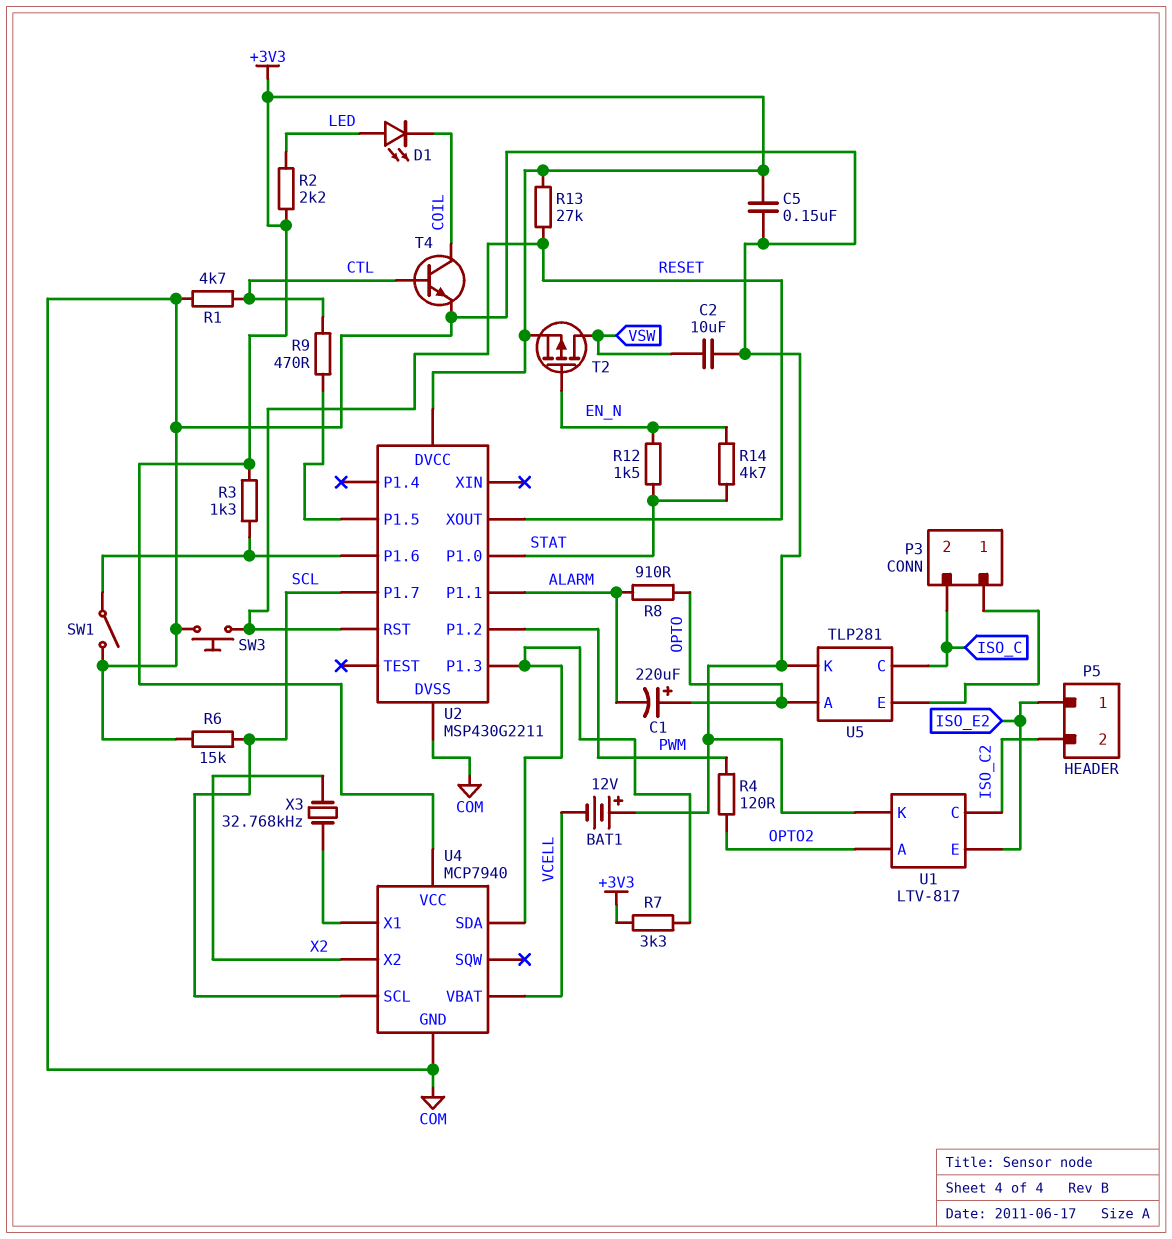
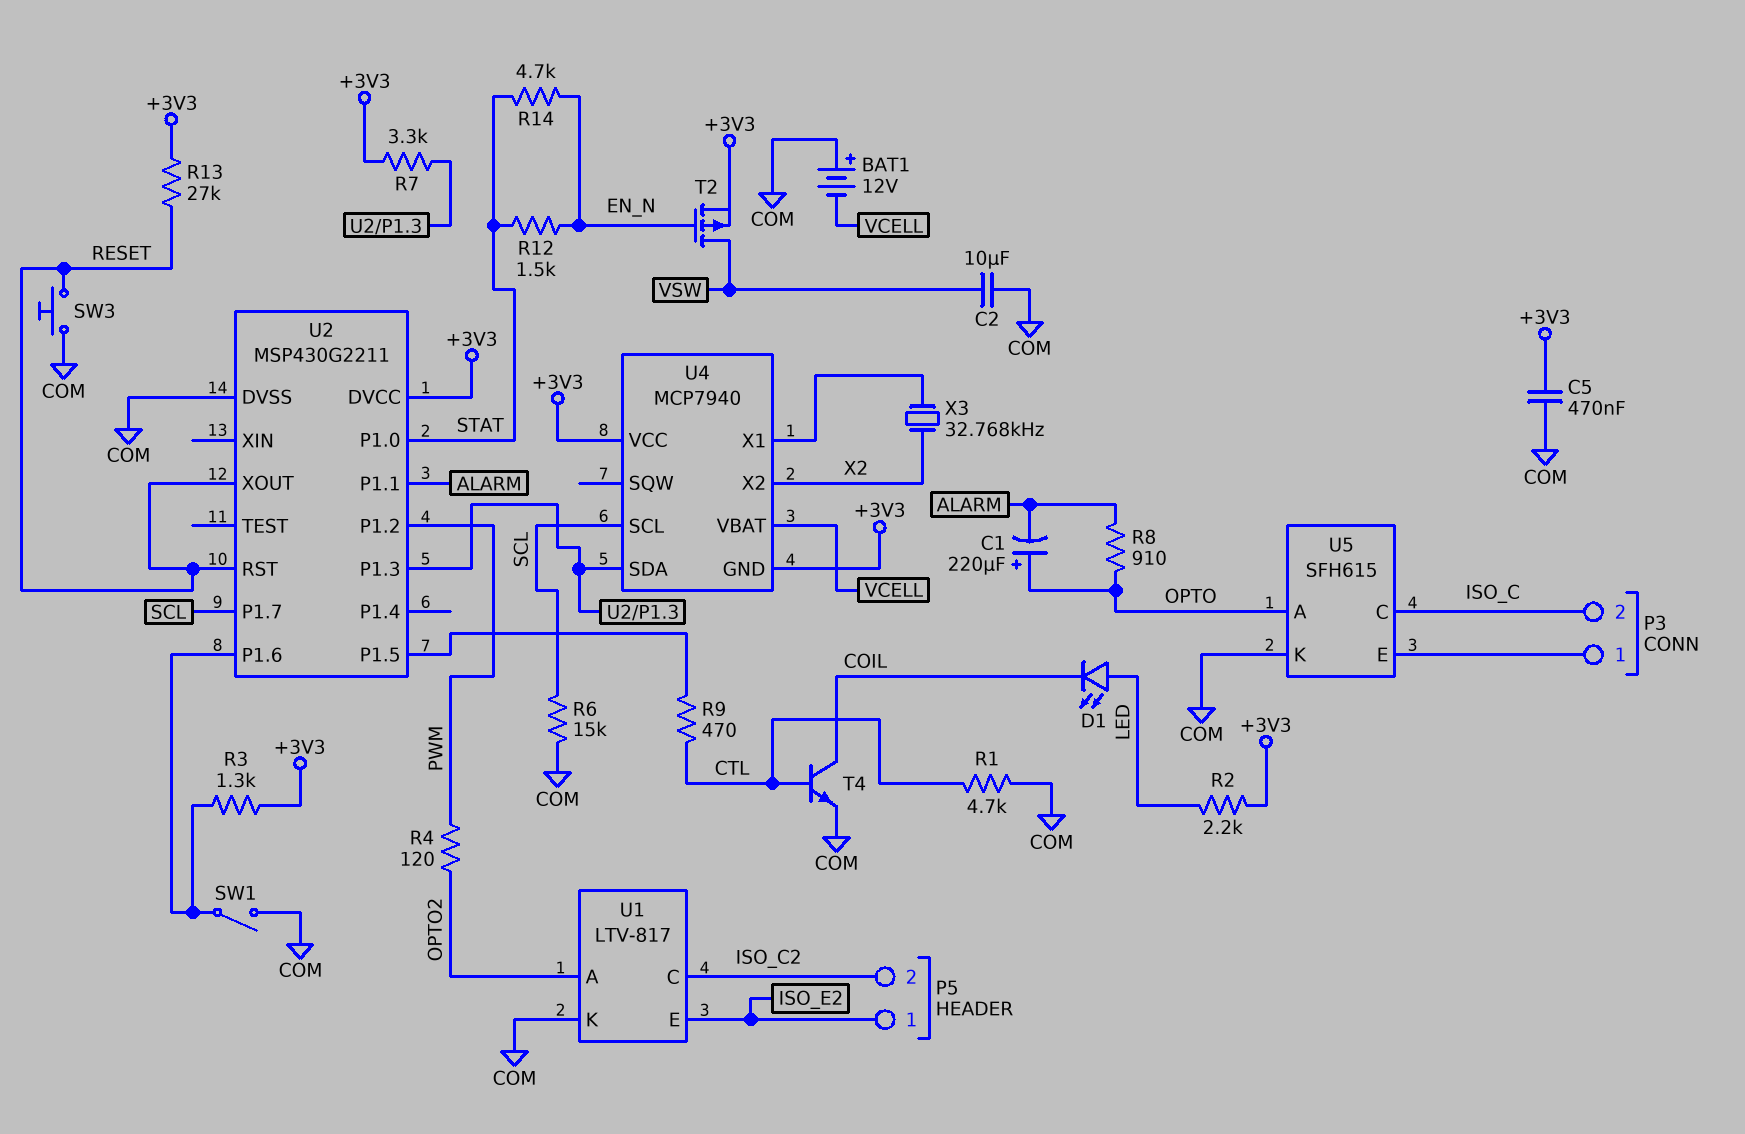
C5: 150nF (+3V3, COM) -> 470nF (+3V3, COM)
U4 pin GND: COM -> +3V3
U5: TLP281 -> SFH615

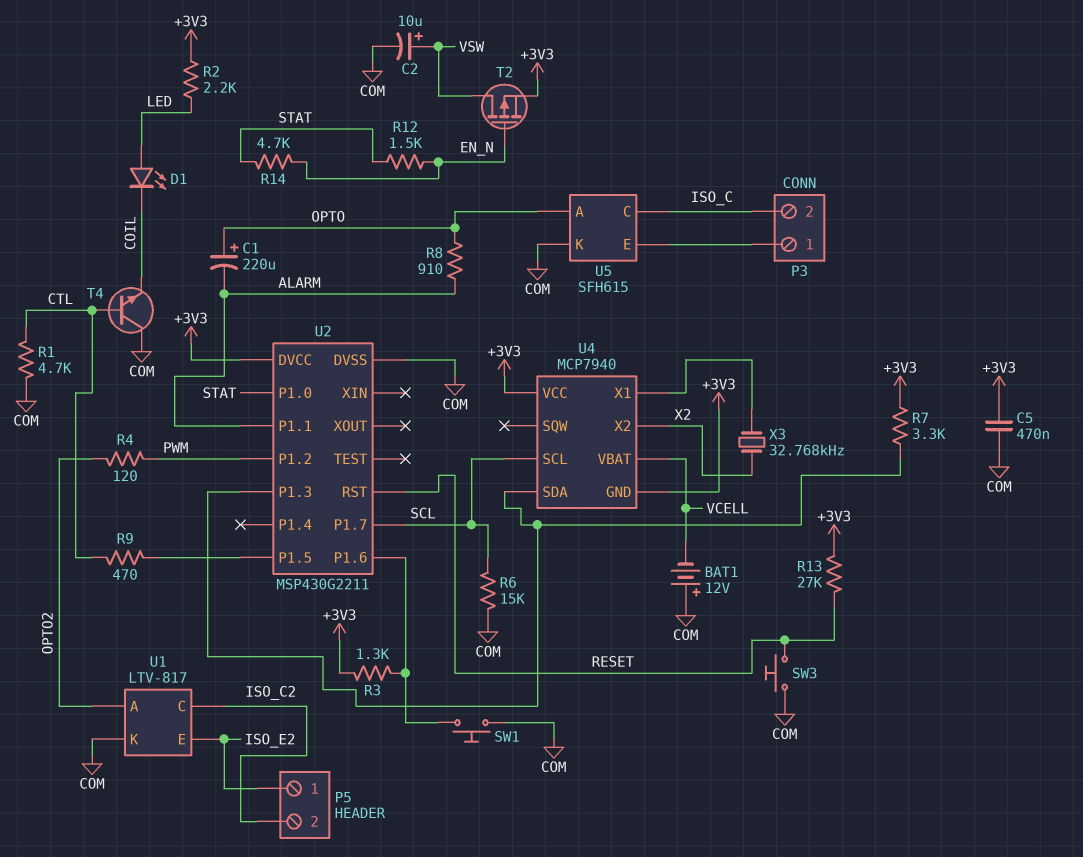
C2: 10uF (COM, VSW) -> 10uF (plus VSW, minus COM)
SW1: switch (COM, U2/P1.6) -> button (COM, U2/P1.6)
T4: NPN (B CTL, C COIL, E COM) -> NPN (B CTL, C COM, E COIL)
U2 pin XOUT: RESET -> none

